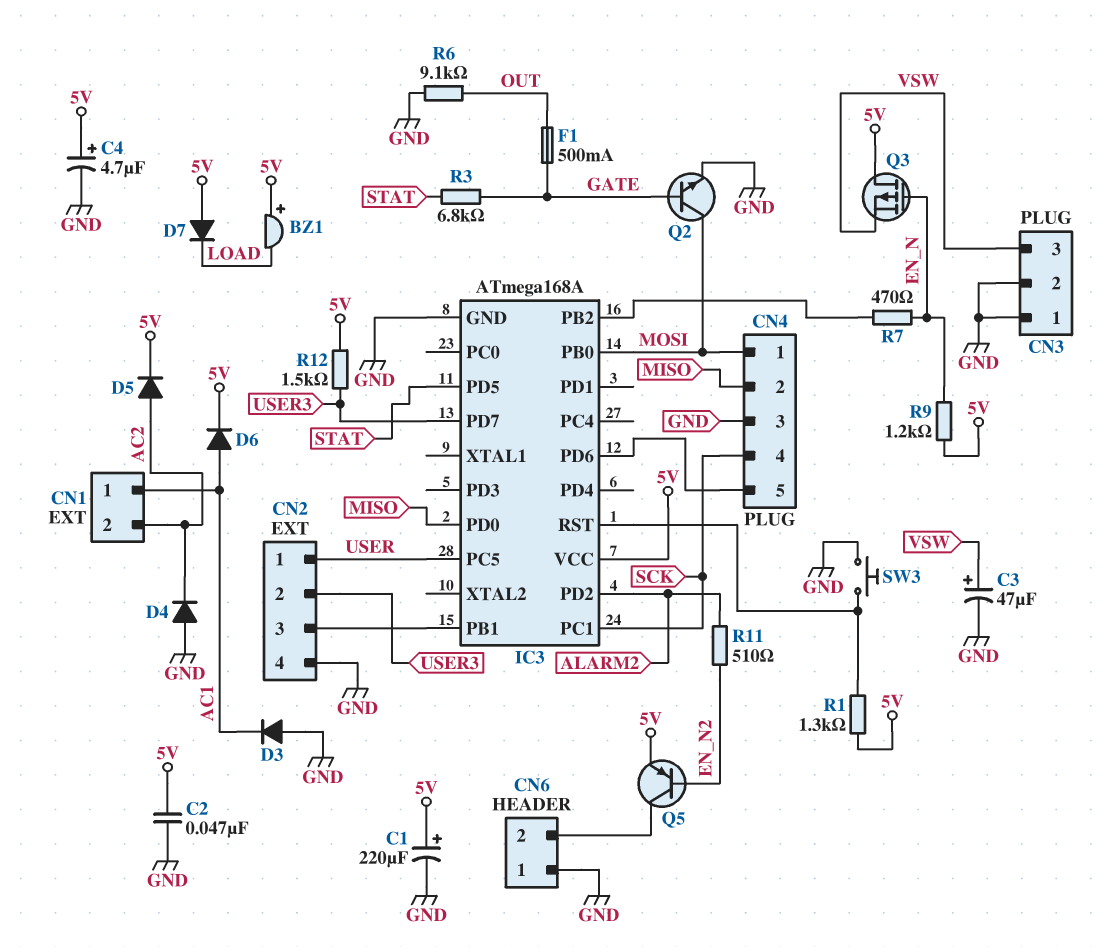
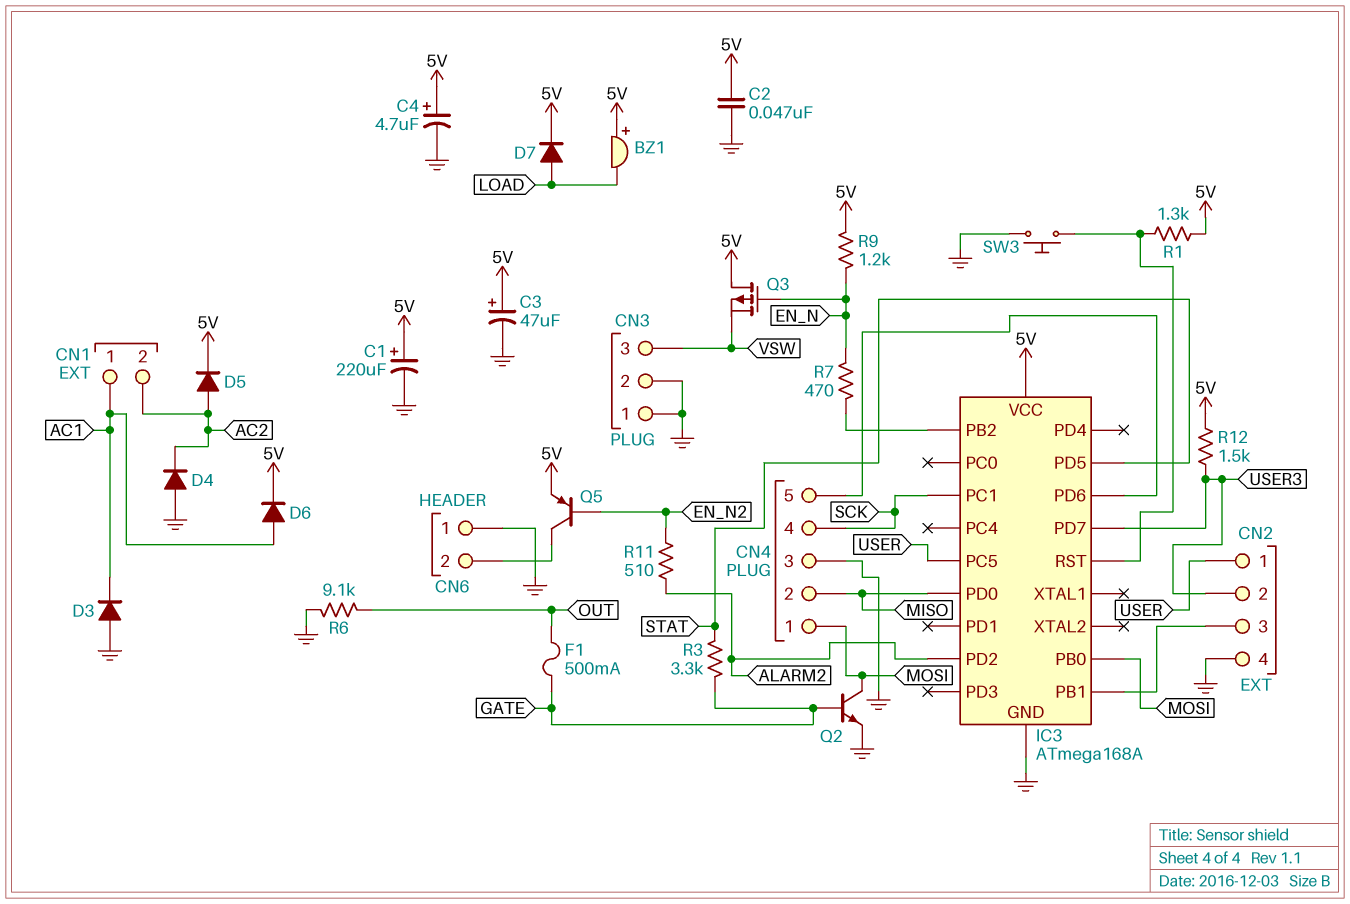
C3: 47uF (plus VSW, minus GND) -> 47uF (plus 5V, minus GND)
D7: diode (A 5V, K LOAD) -> diode (A LOAD, K 5V)
R3: 6.8k (GATE, STAT) -> 3.3k (GATE, STAT)

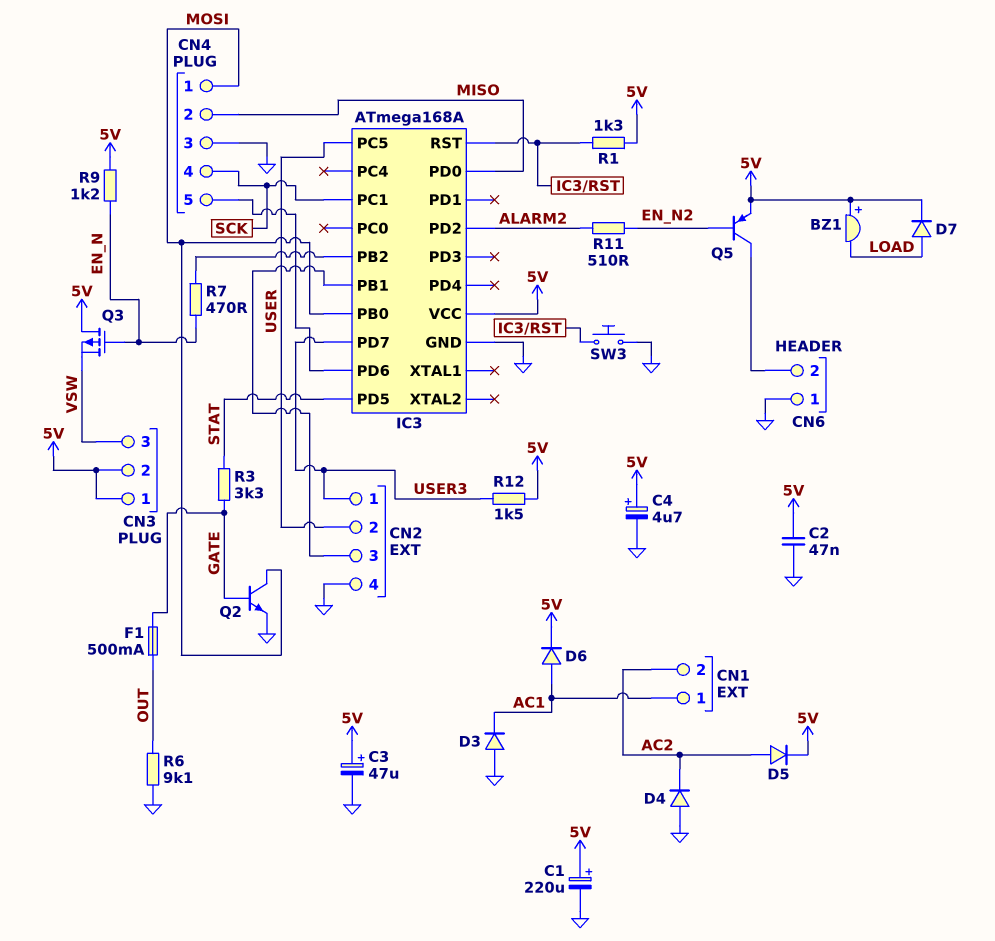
CN2 pin 1: USER -> USER3
CN2 pin 2: USER3 -> USER
CN3 pin 1: GND -> 5V
CN3 pin 2: GND -> 5V

